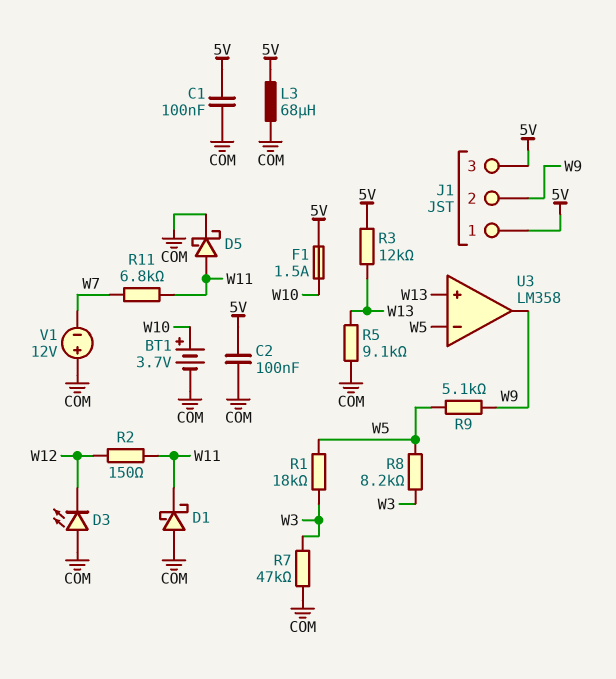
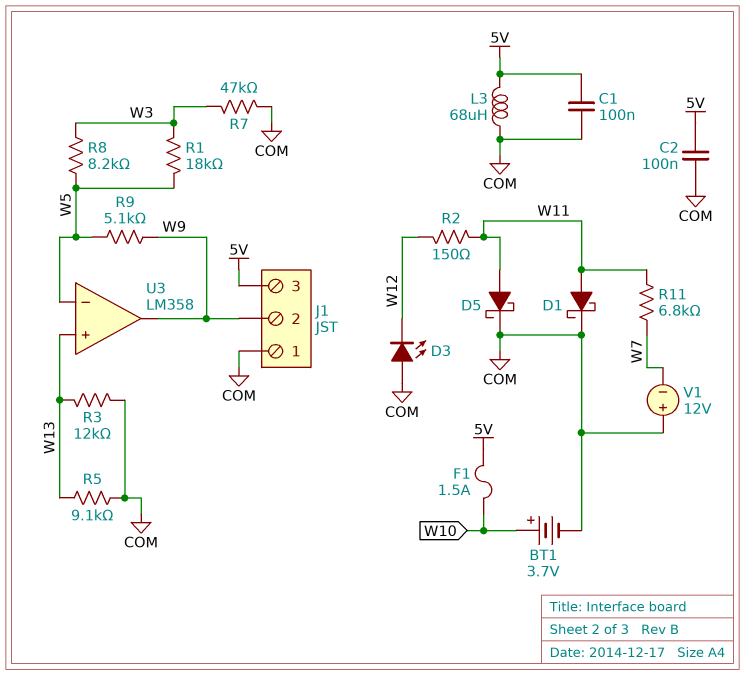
D1: schottky (A COM, K W11) -> schottky (A W11, K COM)
J1 pin 1: 5V -> COM
R3: 12k (5V, W13) -> 12k (COM, W13)

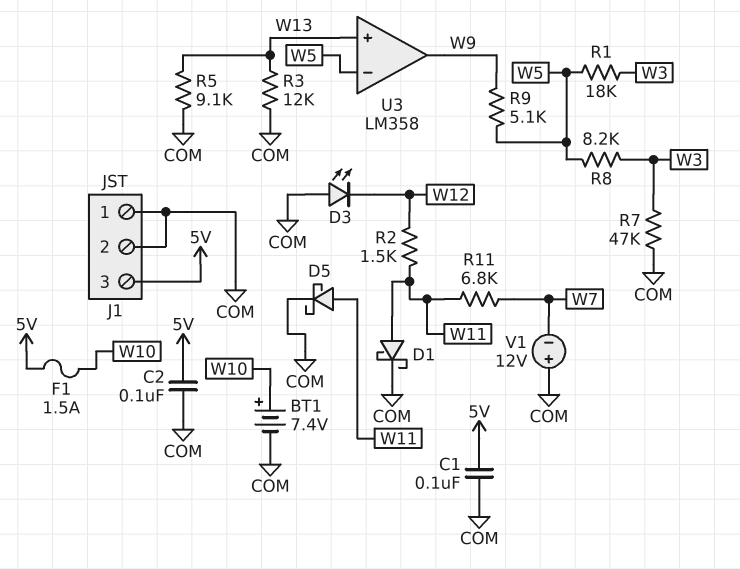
BT1: 3.7V (plus W10, minus COM) -> 7.4V (plus W10, minus COM)
J1 pin 2: W9 -> COM
L3: 68uH (5V, COM) -> none
R2: 150 (W11, W12) -> 1.5k (W11, W12)

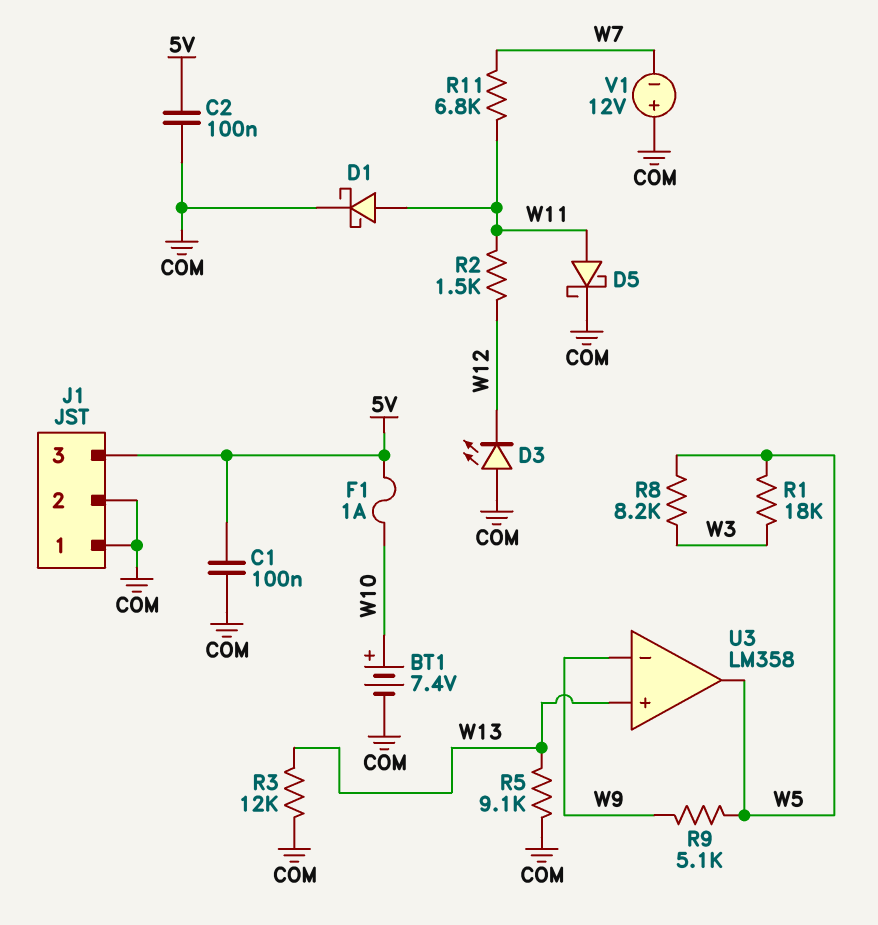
F1: 1.5A (5V, W10) -> 1A (5V, W10)
R7: 47k (COM, W3) -> none
U3 pin in-: W5 -> W9
U3 pin out: W9 -> W5

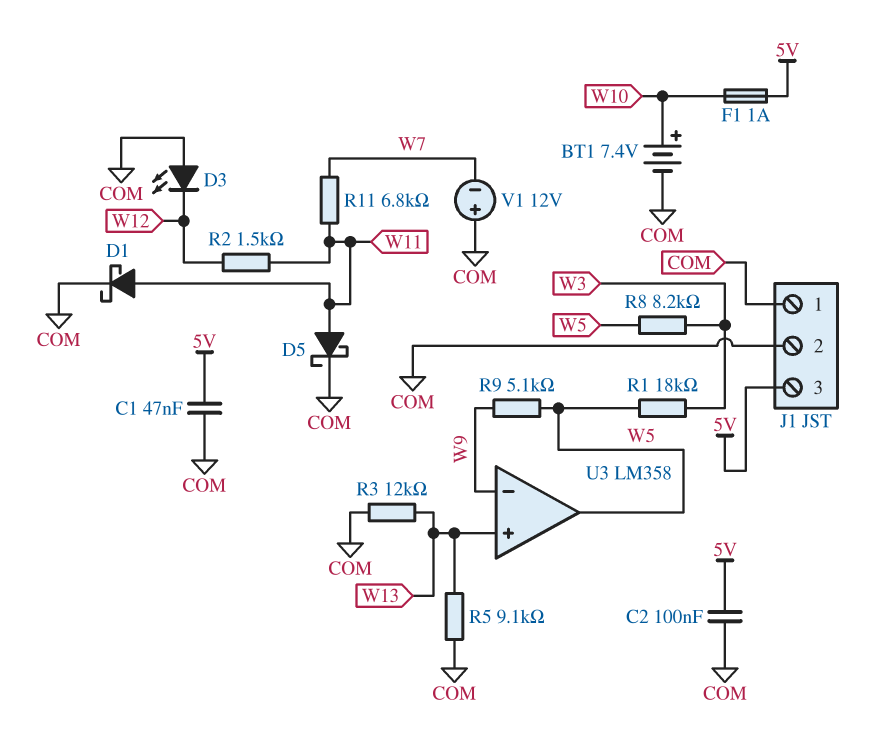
C1: 100nF (5V, COM) -> 47nF (5V, COM)

